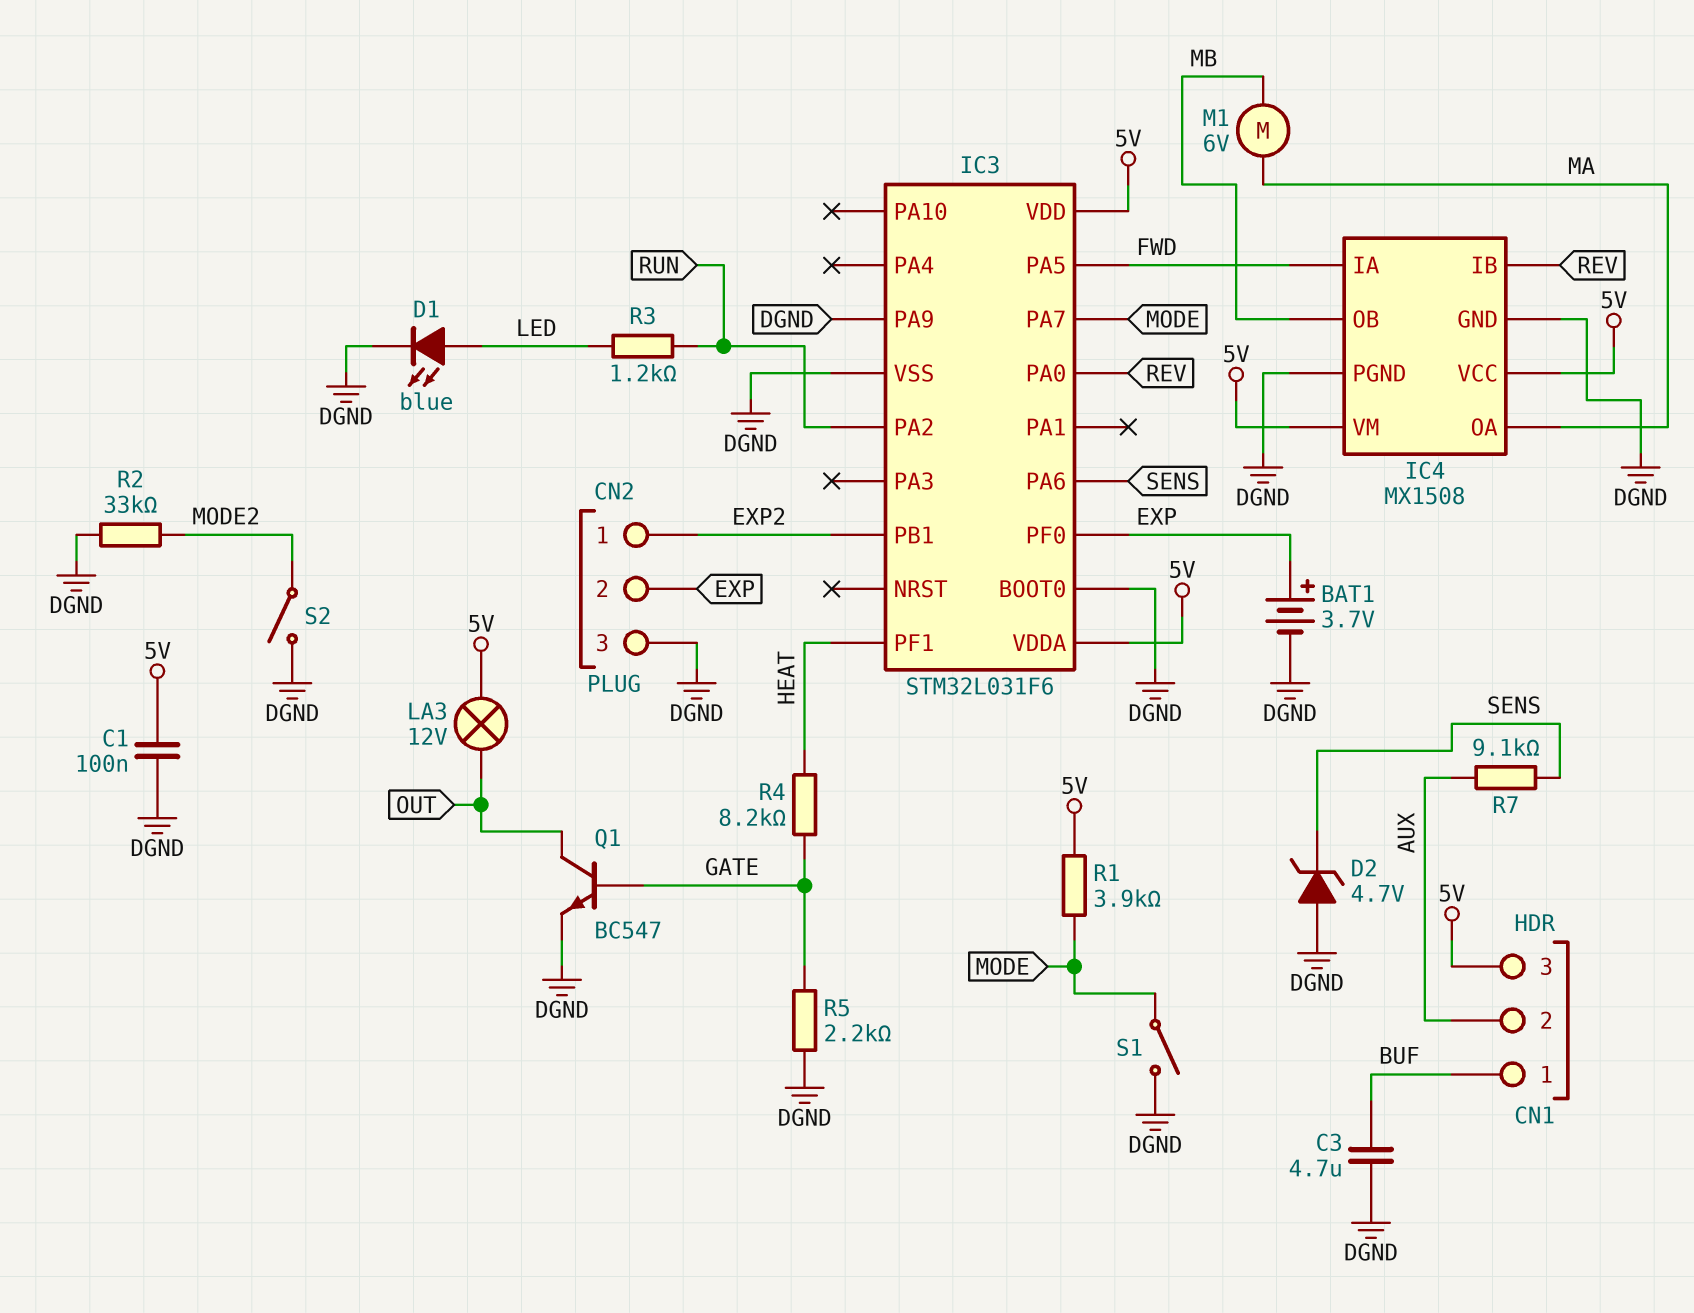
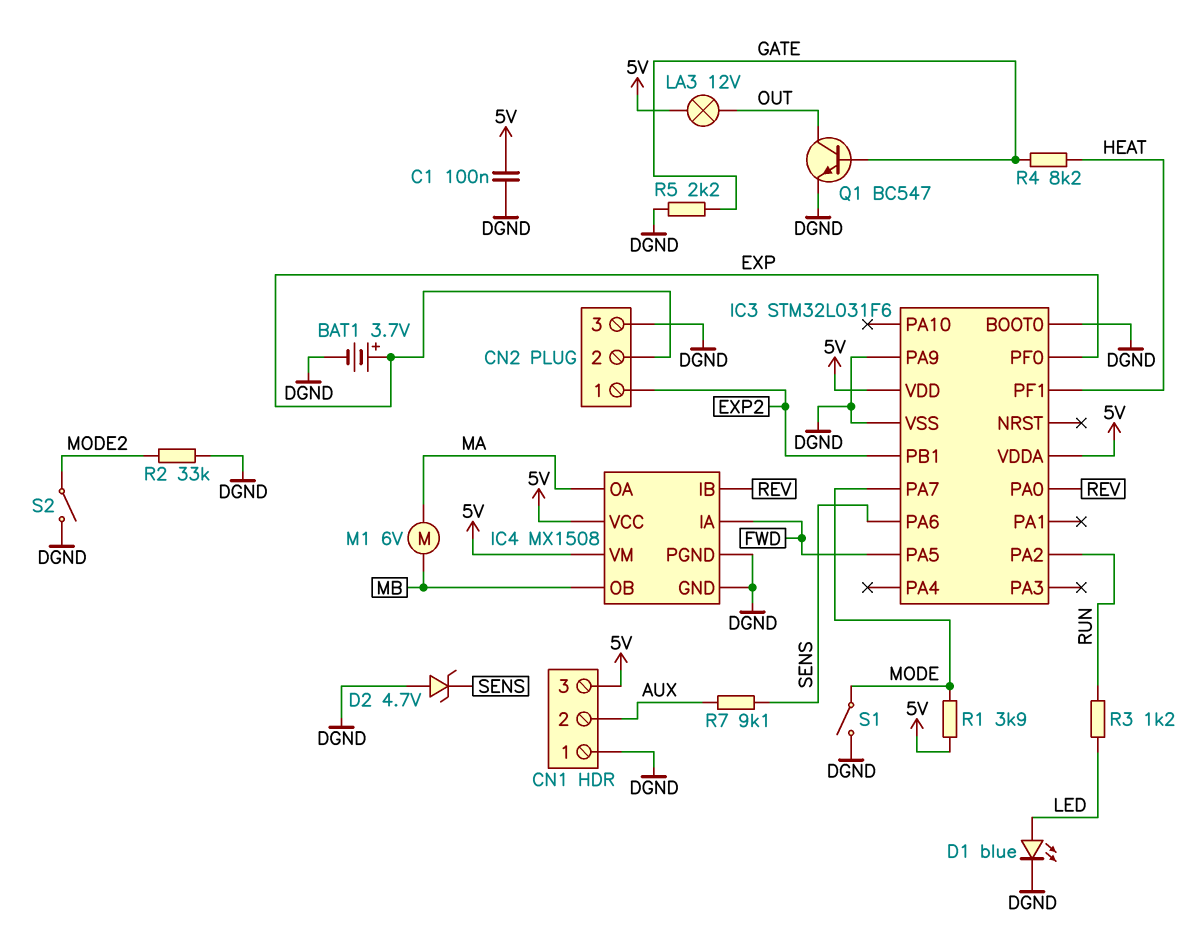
C3: 4.7uF (BUF, DGND) -> none
CN1 pin 1: BUF -> DGND

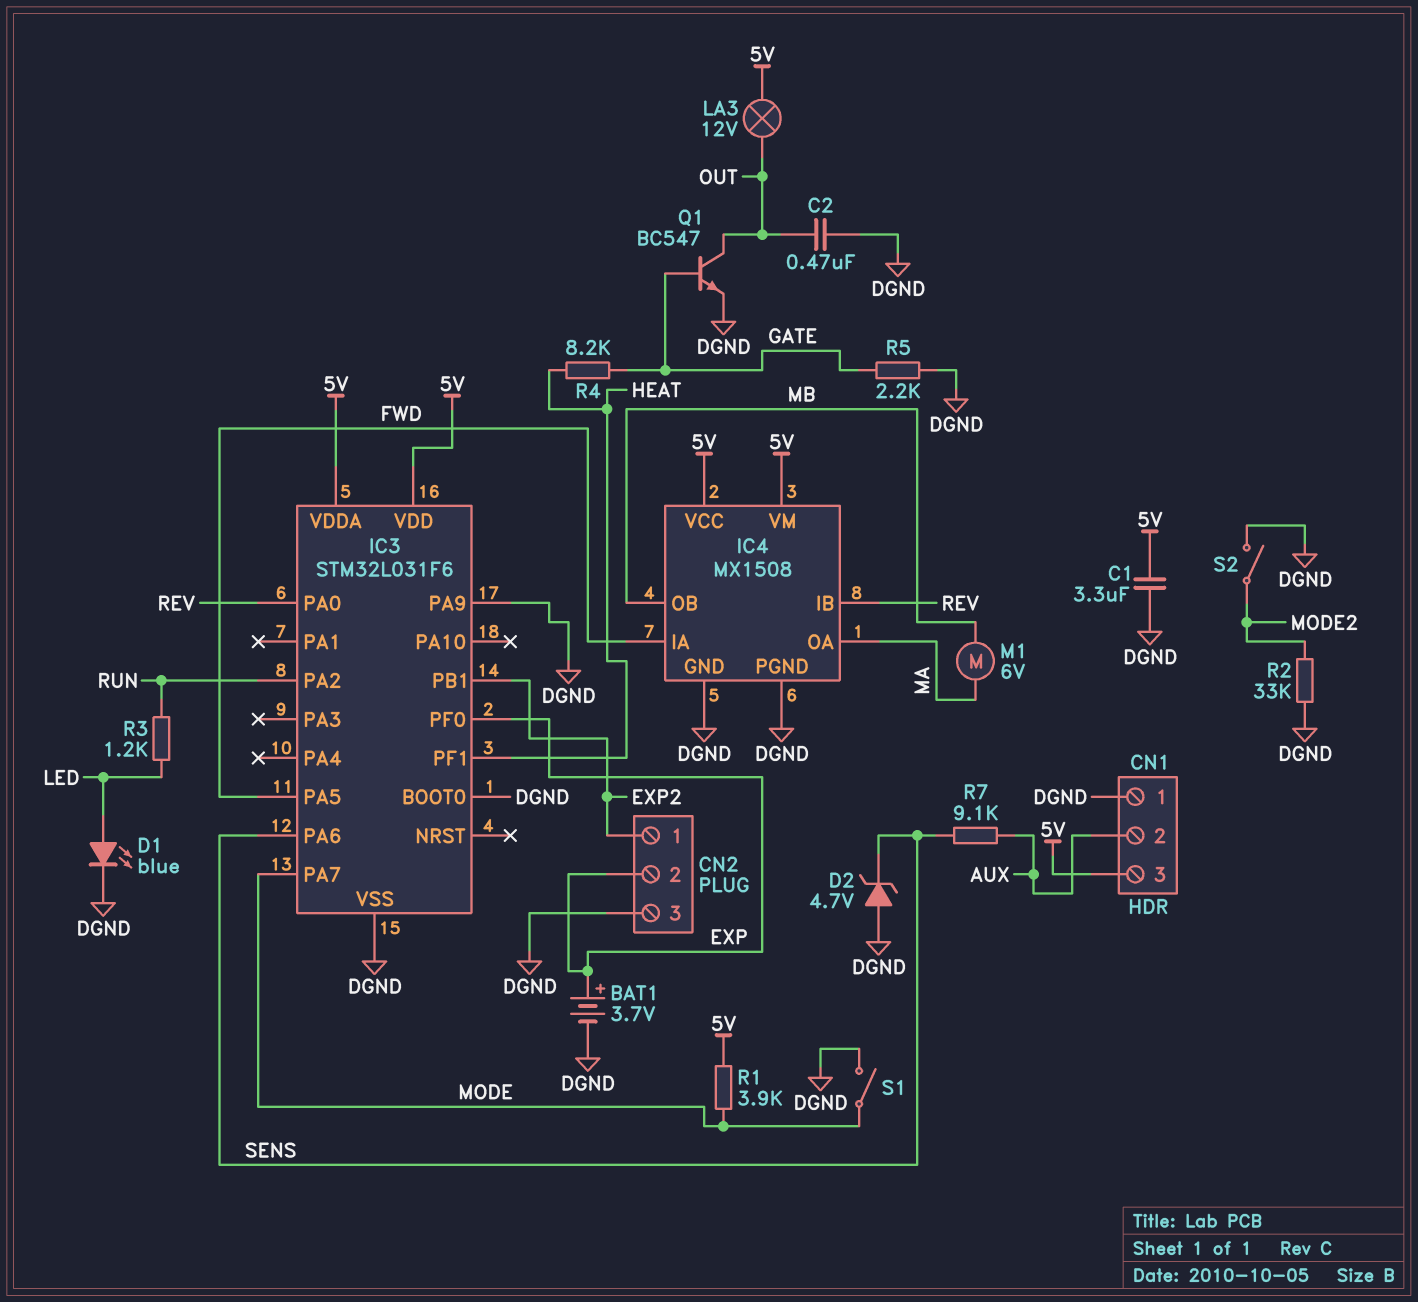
C1: 100nF (5V, DGND) -> 3.3uF (5V, DGND)
C2: none -> 470nF (DGND, OUT)

